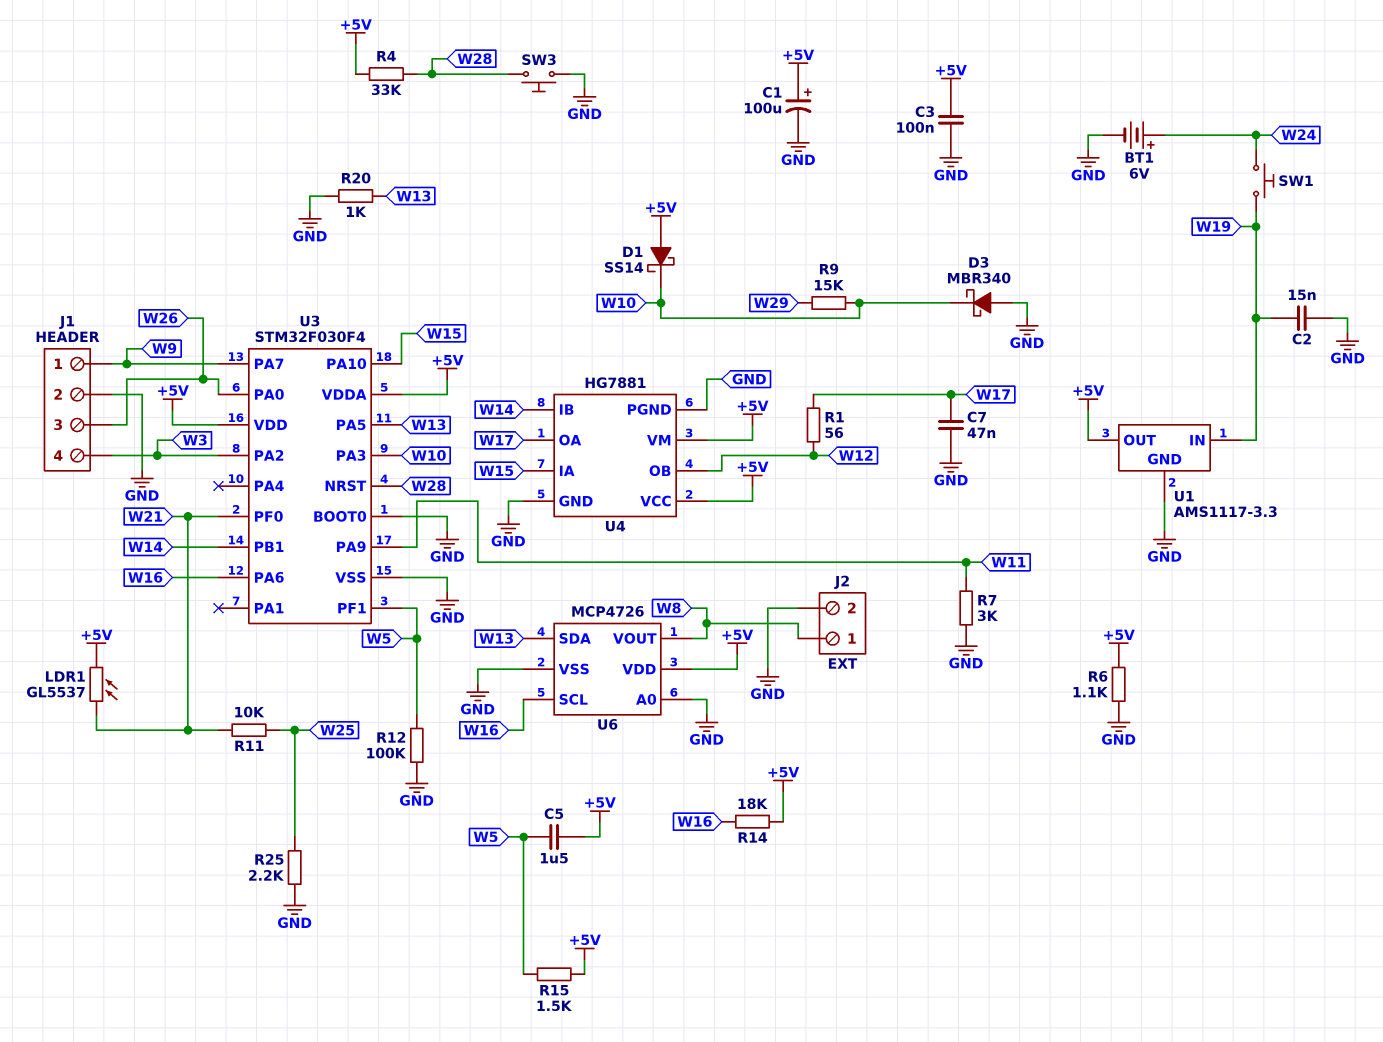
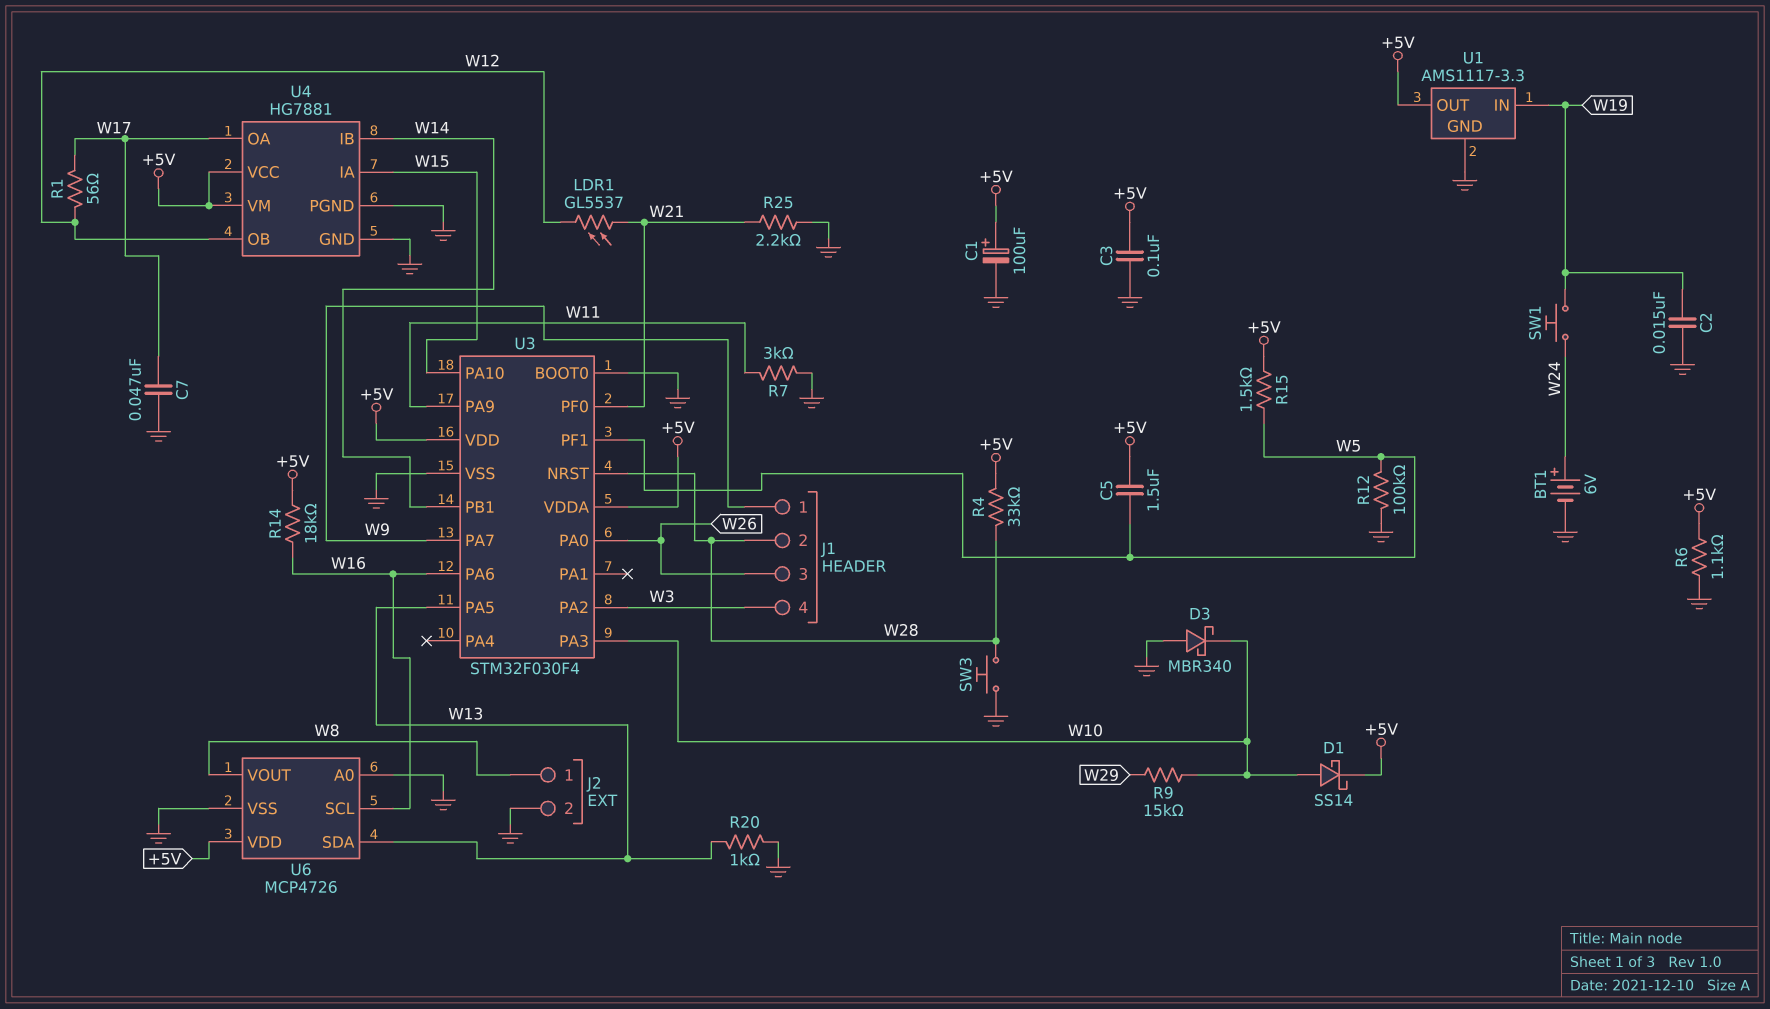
D1: schottky SS14 (A +5V, K W10) -> schottky SS14 (A W10, K +5V)
J1 pin 2: GND -> W28
LDR1: GL5537 (+5V, W21) -> GL5537 (W12, W21)
R11: 10k (W21, W25) -> none
R25: 2.2k (GND, W25) -> 2.2k (GND, W21)

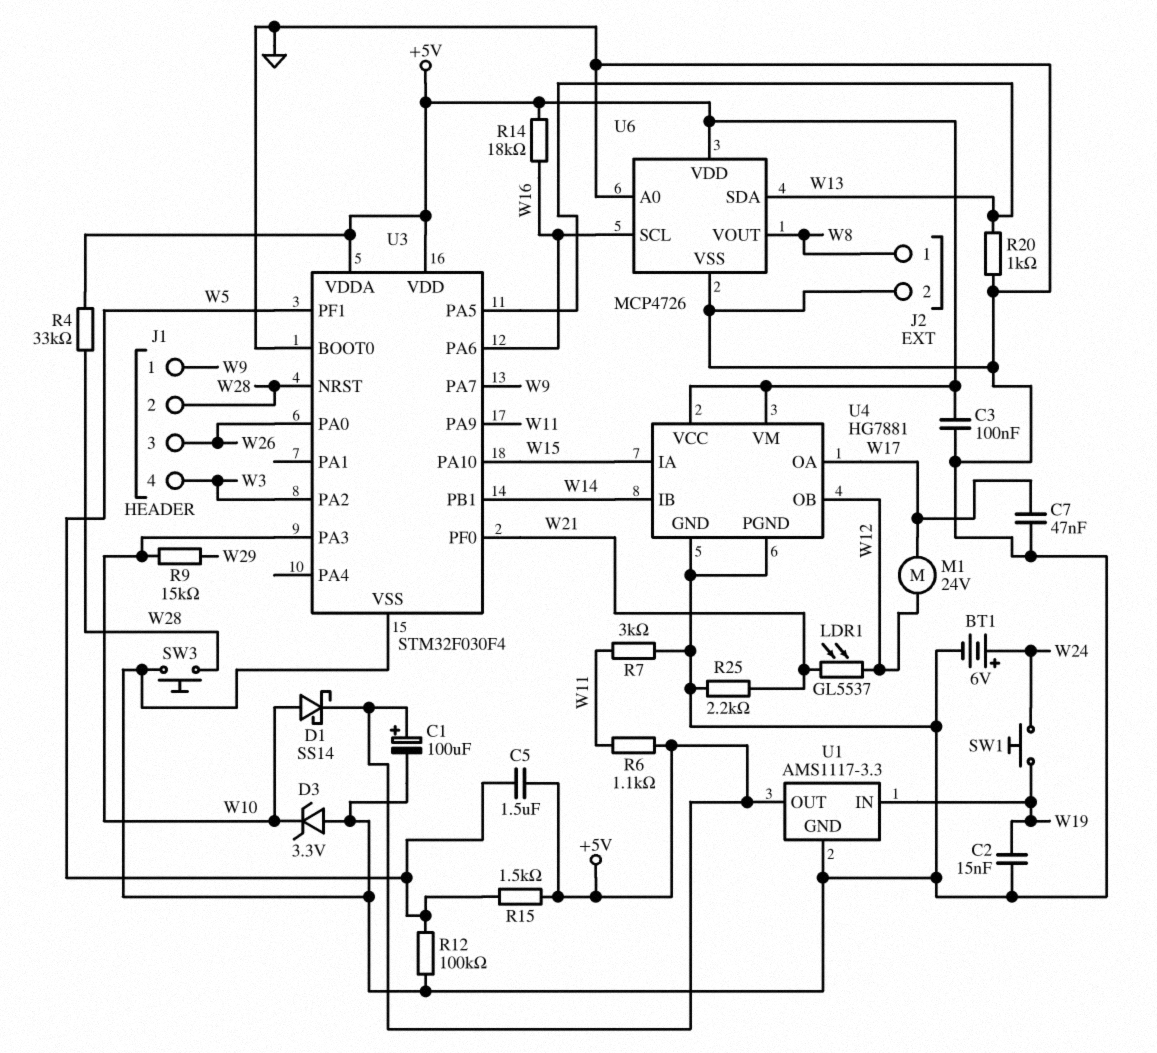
D3: schottky MBR340 (A GND, K W10) -> zener 3.3V (A GND, K W10)
M1: none -> motor 24V (W12, W17)
R1: 56 (W12, W17) -> none
R6: 1.1k (+5V, GND) -> 1.1k (+5V, W11)

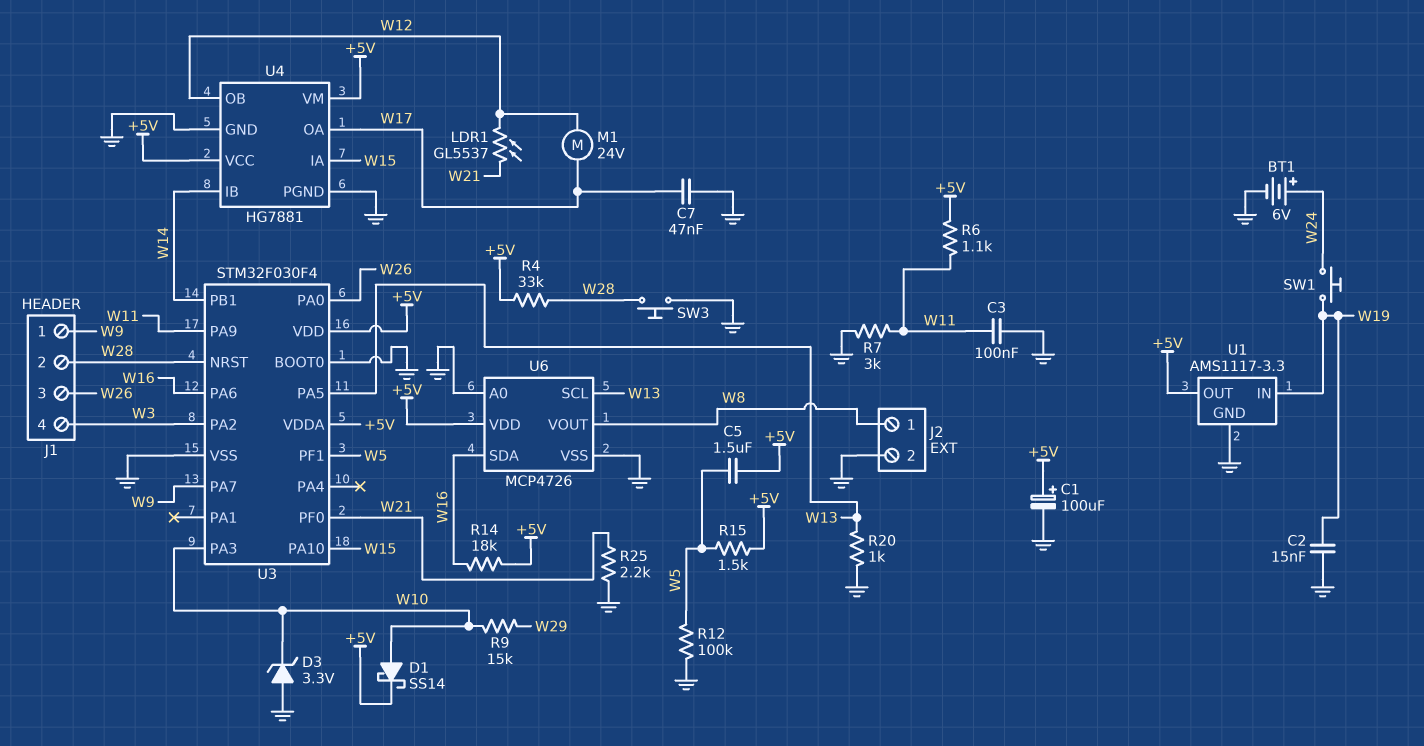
C3: 100nF (+5V, GND) -> 100nF (GND, W11)
U6 pin SCL: W16 -> W13
U6 pin SDA: W13 -> W16

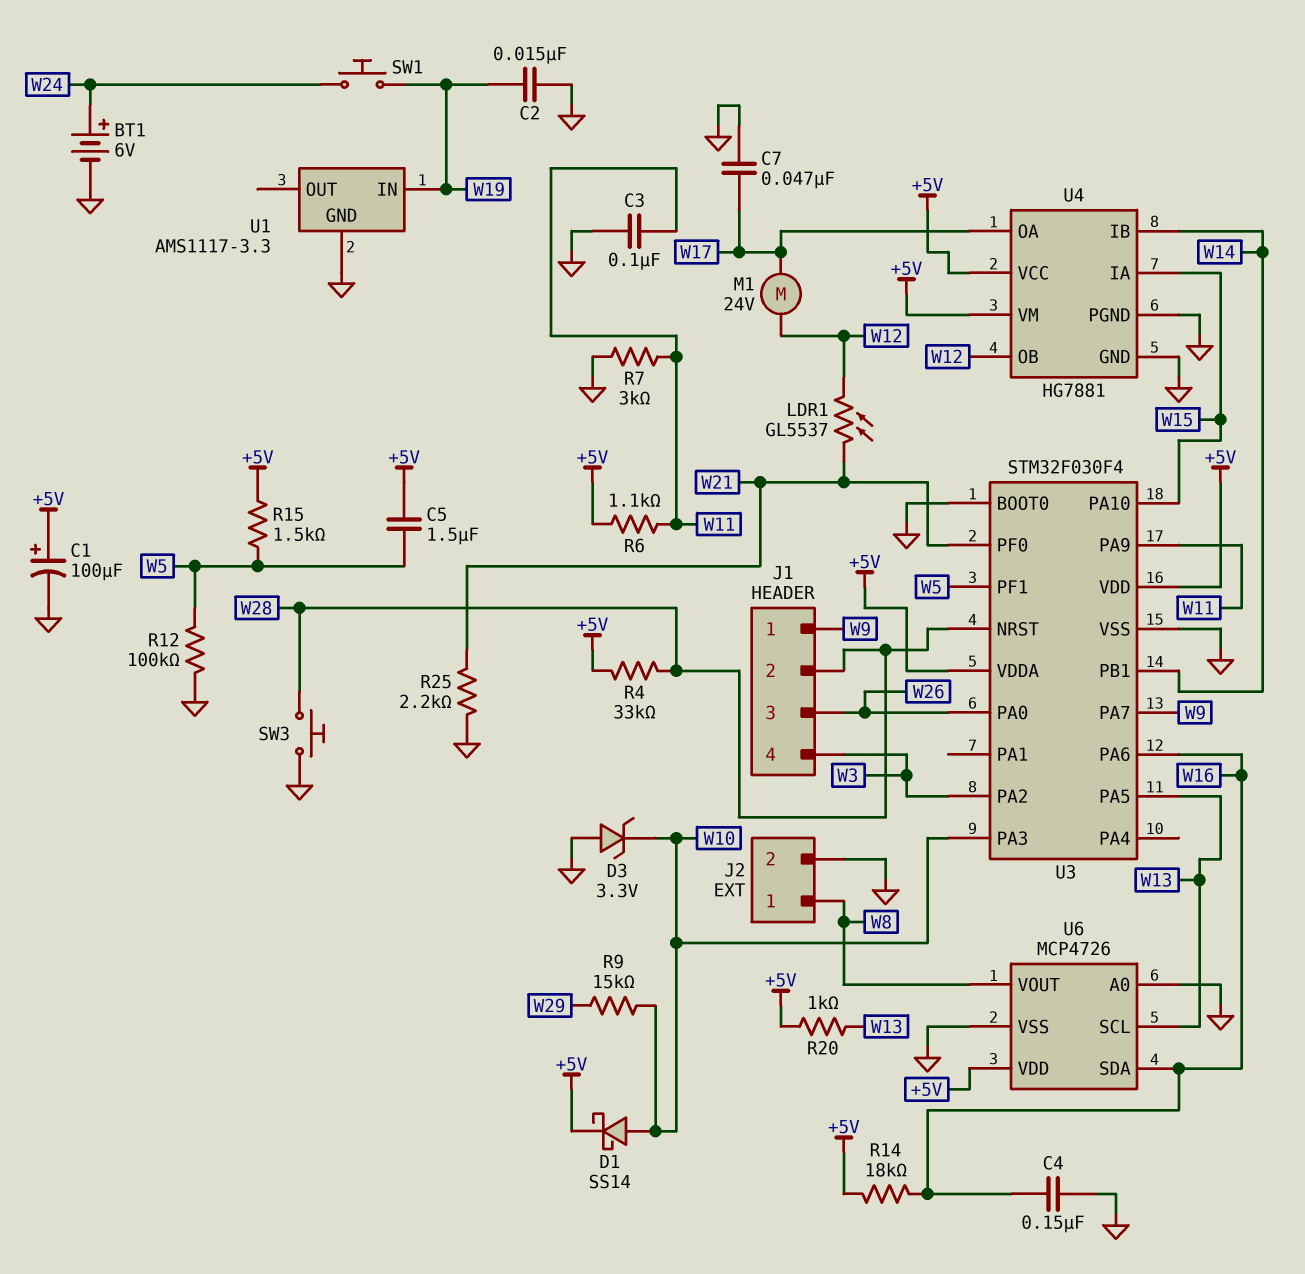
C4: none -> 150nF (GND, W16)
R20: 1k (GND, W13) -> 1k (+5V, W13)
U1 pin OUT: +5V -> none

